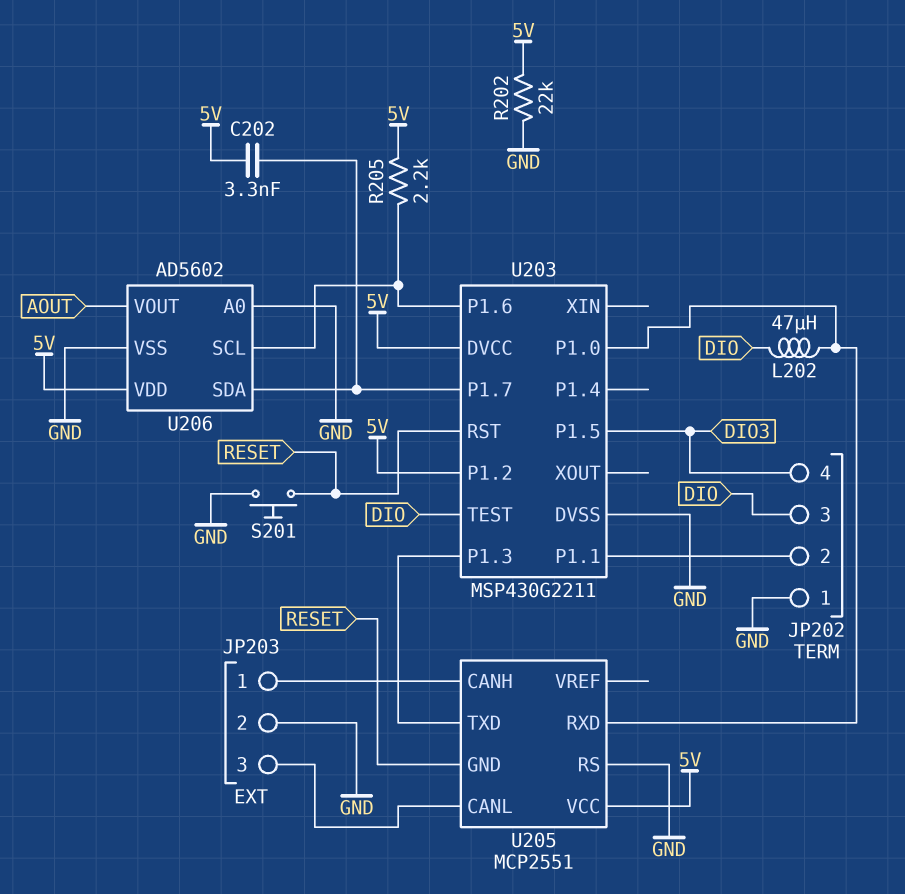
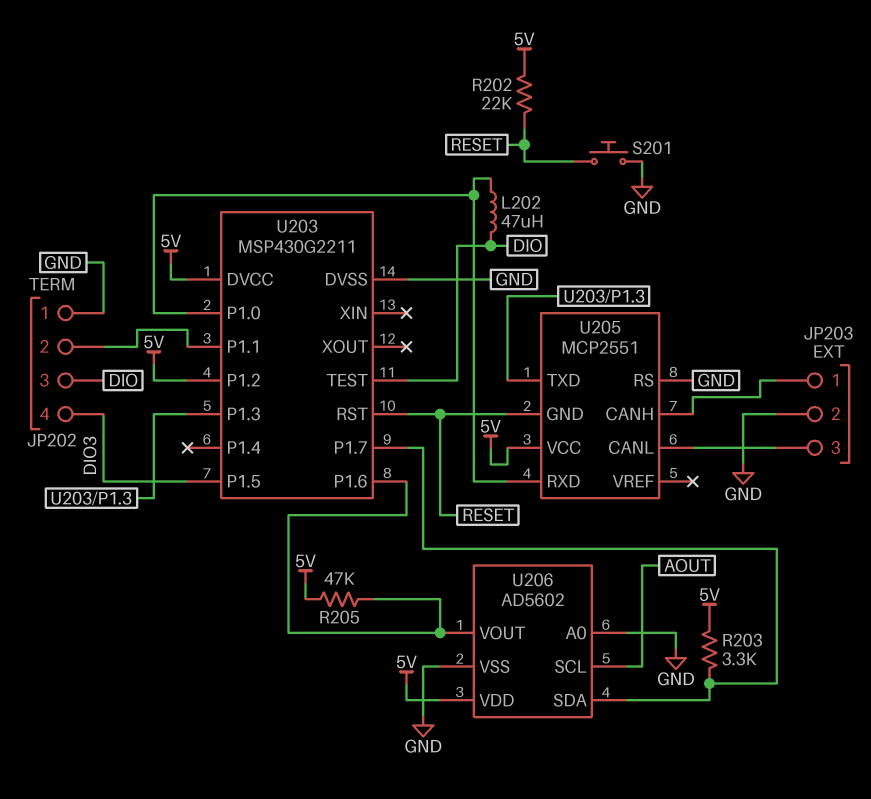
C202: 3.3nF (5V, U203/P1.7) -> none
R202: 22k (5V, GND) -> 22k (5V, RESET)
R203: none -> 3.3k (5V, U203/P1.7)
R205: 2.2k (5V, U203/P1.6) -> 47k (5V, U203/P1.6)
U206 pin SCL: U203/P1.6 -> AOUT
U206 pin VOUT: AOUT -> U203/P1.6

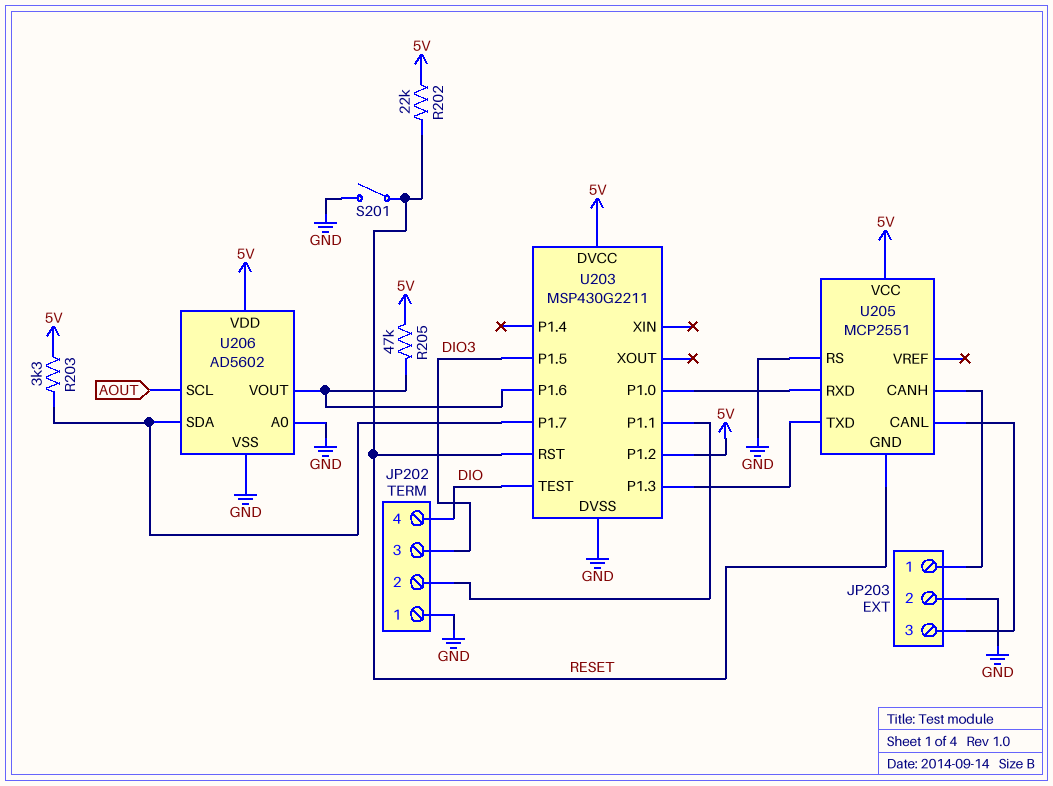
JP202 pin 3: DIO -> DIO3
JP202 pin 4: DIO3 -> DIO
L202: 47uH (DIO, U203/P1.0) -> none
S201: button (GND, RESET) -> switch (GND, RESET)

